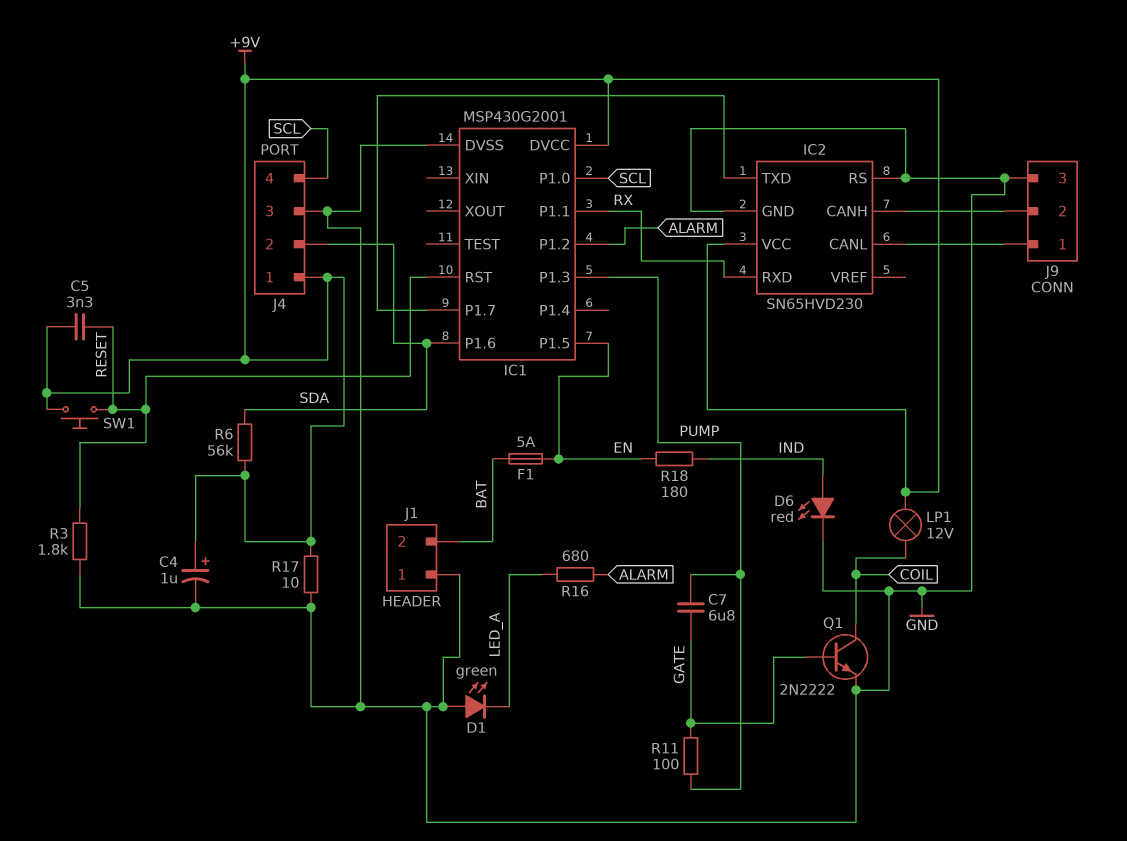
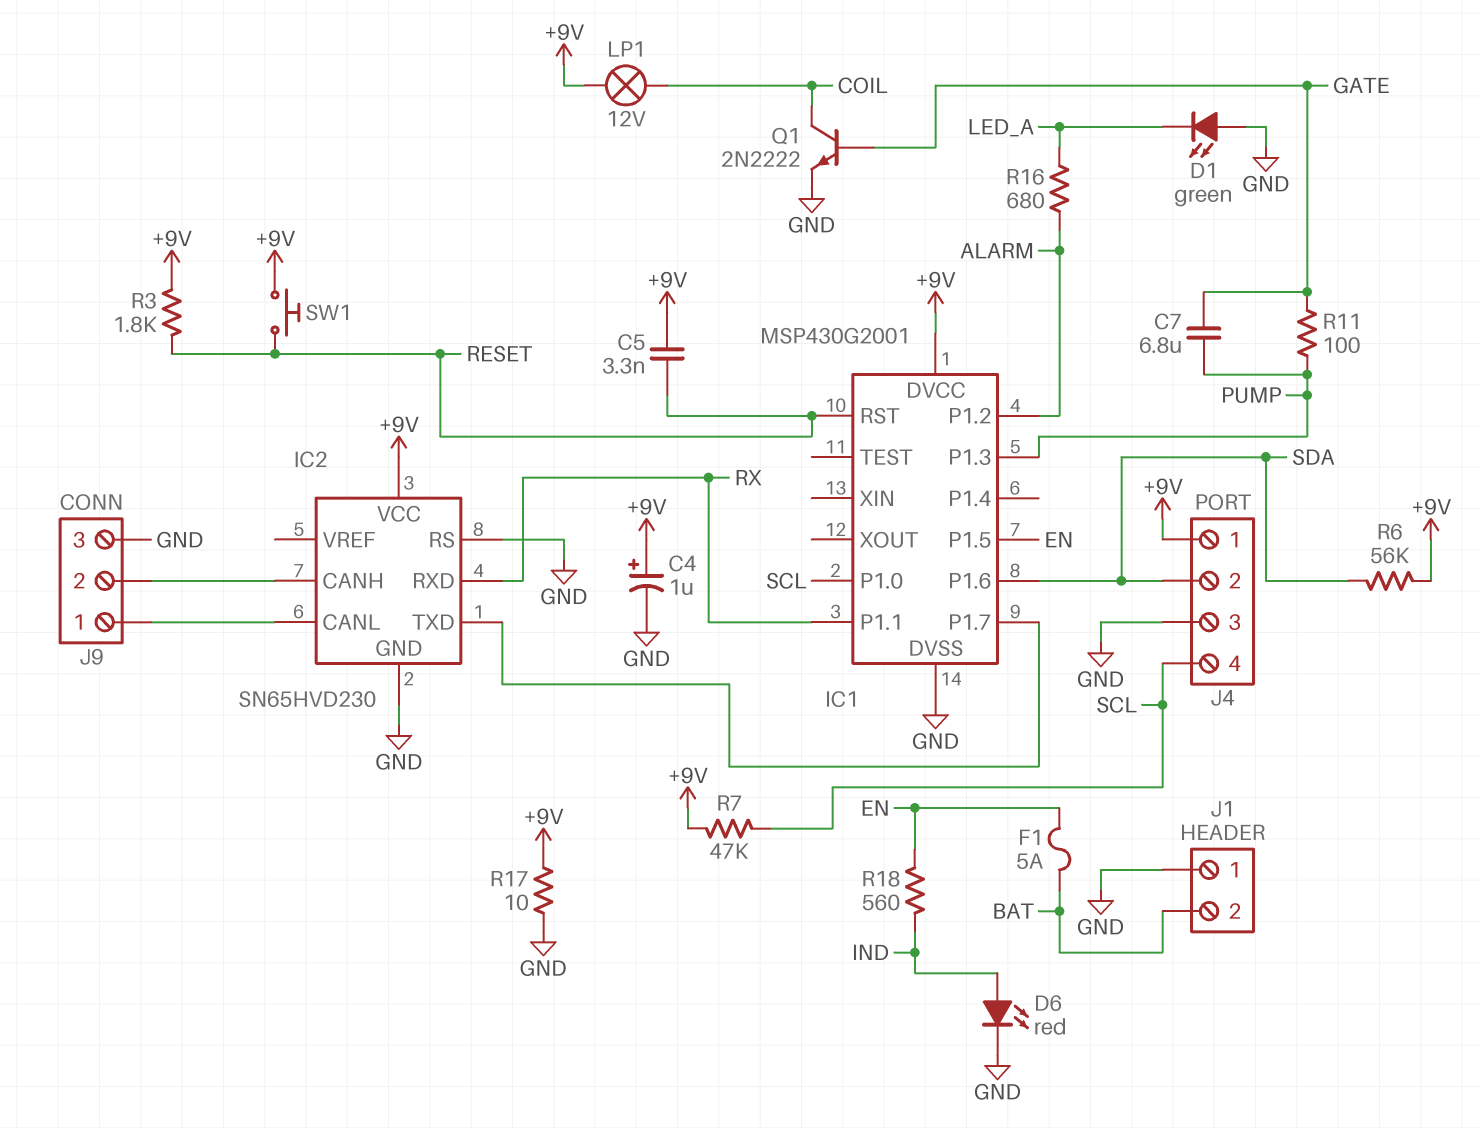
R3: 1.8k (GND, RESET) -> 1.8k (+9V, RESET)
R7: none -> 47k (+9V, SCL)
R18: 180 (EN, IND) -> 560 (EN, IND)

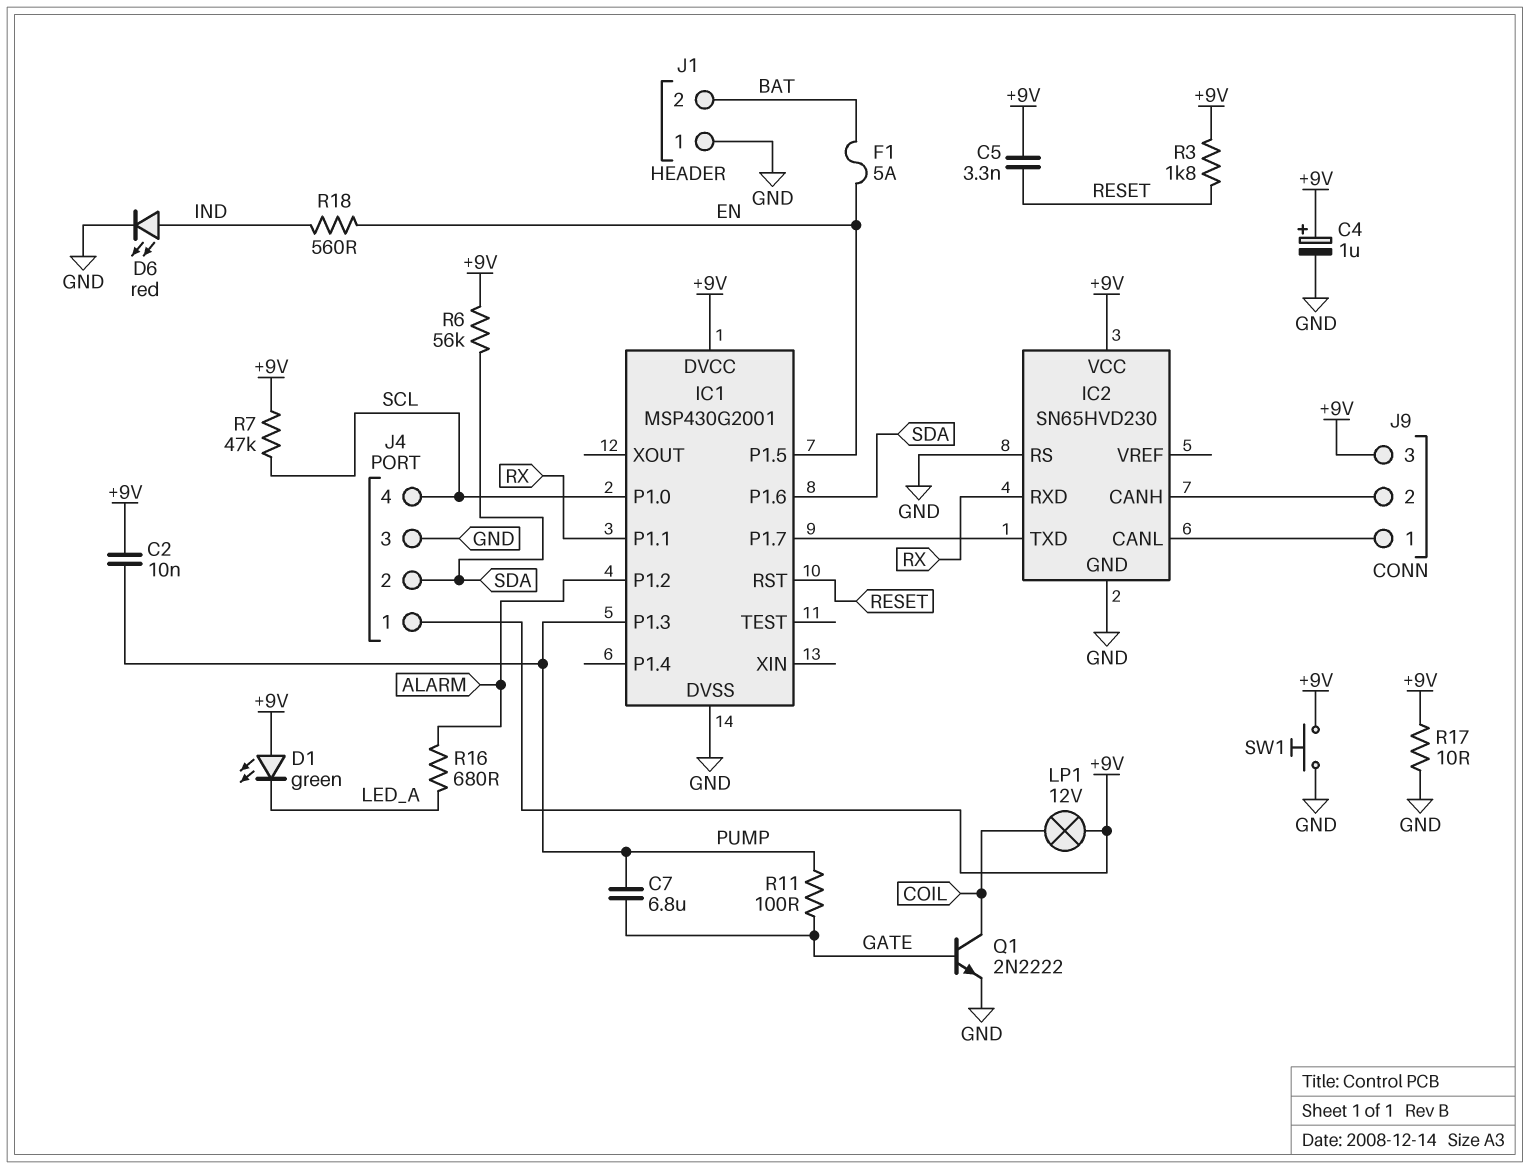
C2: none -> 10nF (+9V, PUMP)
D1: LED green (A GND, K LED_A) -> LED green (A +9V, K LED_A)
J9 pin 3: GND -> +9V
SW1: button (+9V, RESET) -> button (+9V, GND)

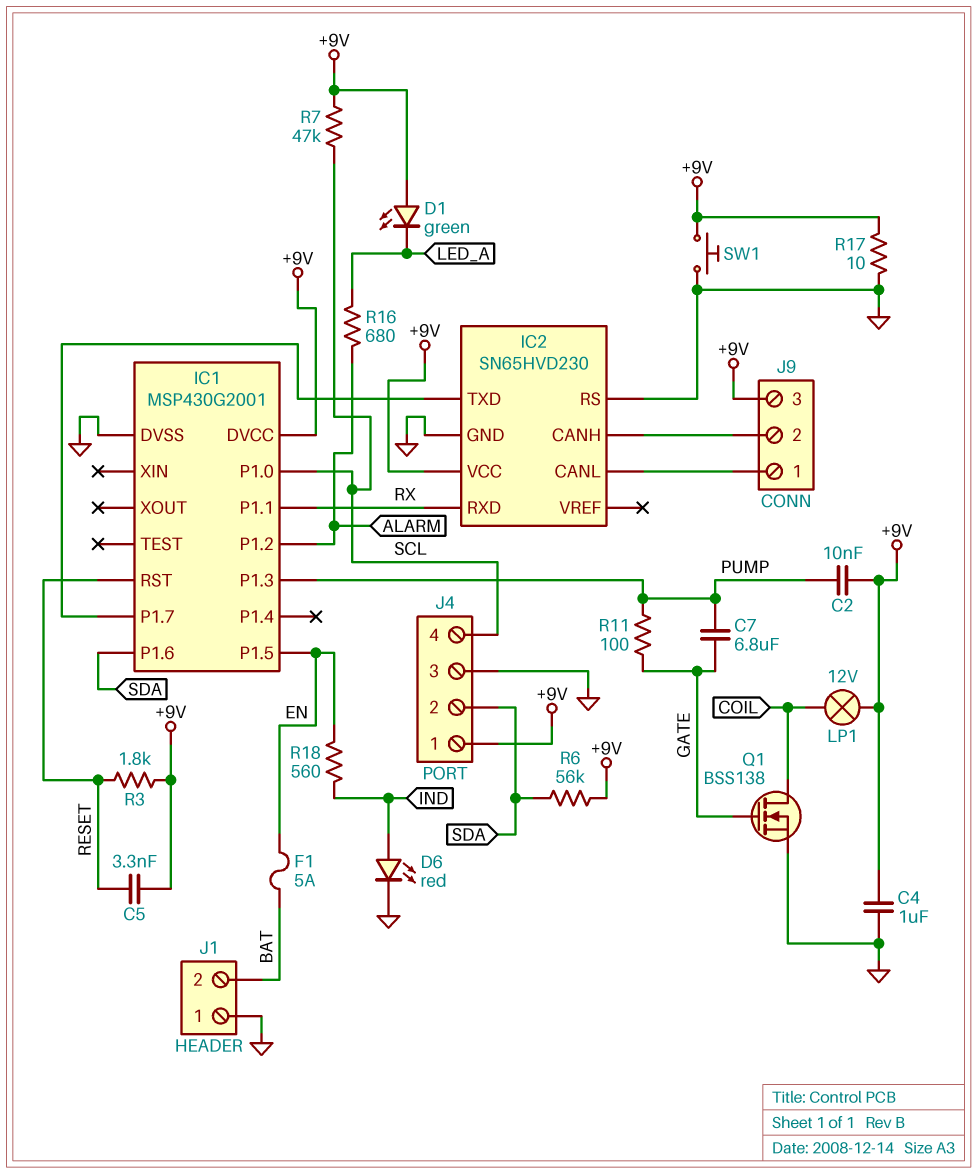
C4: 1uF (plus +9V, minus GND) -> 1uF (+9V, GND)
Q1: NPN 2N2222 (B GATE, C COIL, E GND) -> NMOS BSS138 (G GATE, D COIL, S GND)

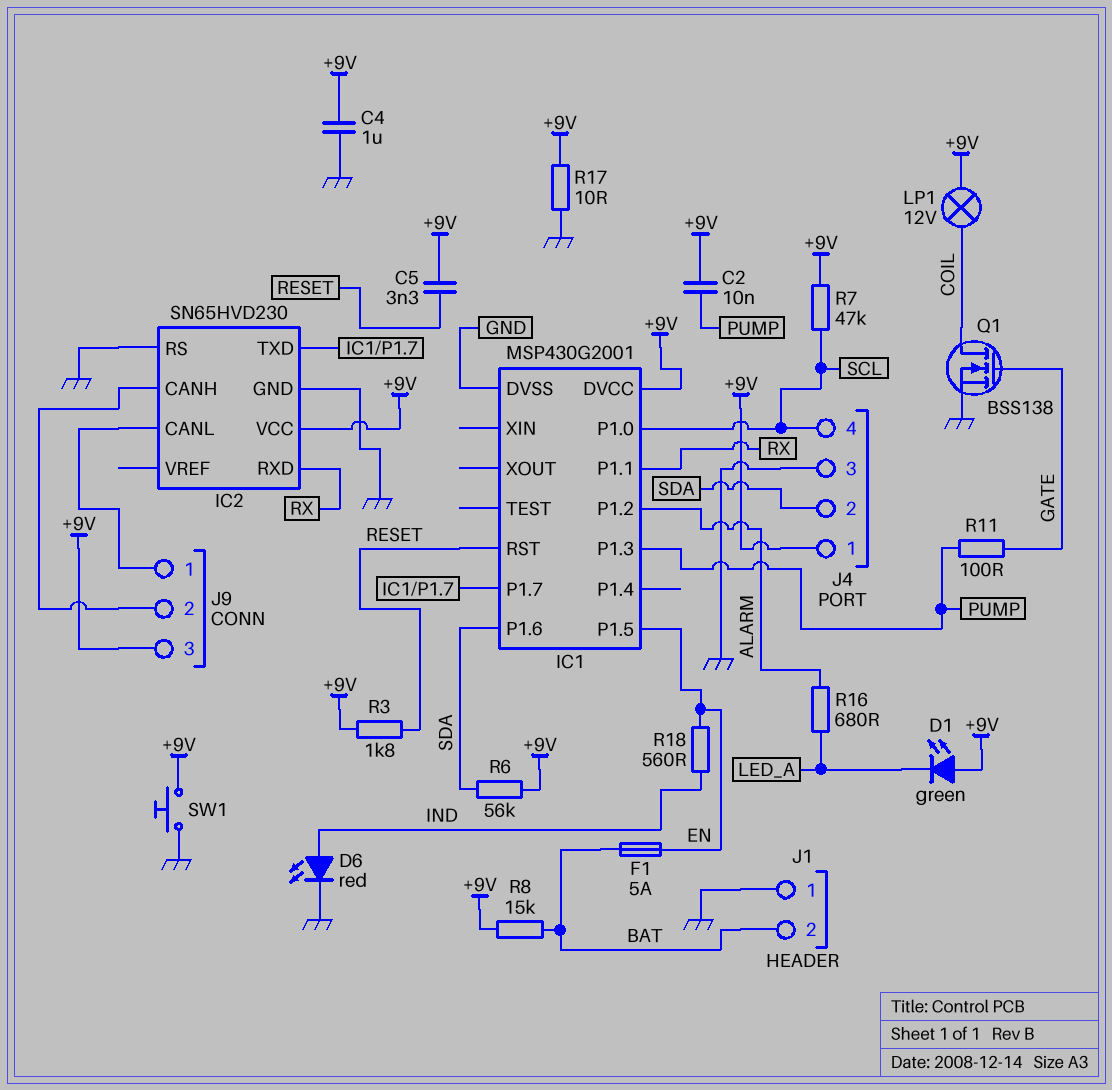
C7: 6.8uF (GATE, PUMP) -> none
R8: none -> 15k (+9V, BAT)

